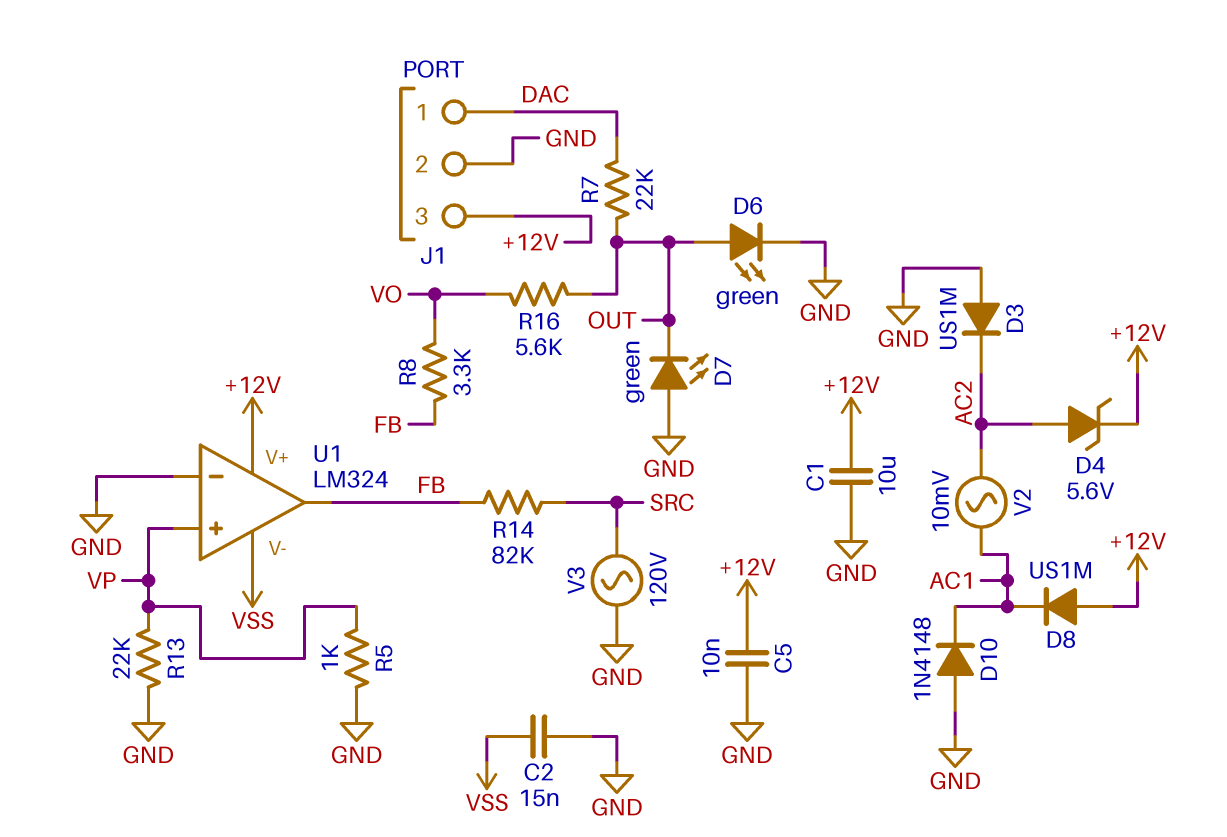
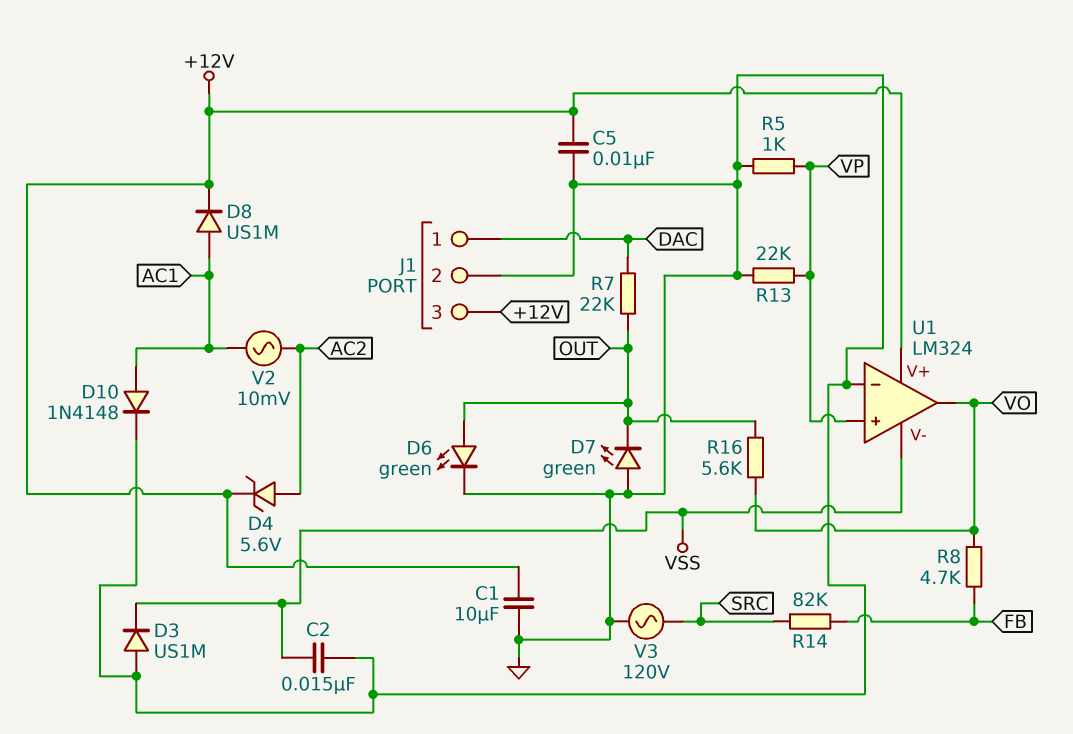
D3: diode US1M (A GND, K AC2) -> diode US1M (A GND, K VSS)
D8: diode US1M (A +12V, K AC1) -> diode US1M (A AC1, K +12V)
D10: diode 1N4148 (A GND, K AC1) -> diode 1N4148 (A AC1, K GND)
R8: 3.3k (FB, VO) -> 4.7k (FB, VO)
U1 pin out: FB -> VO

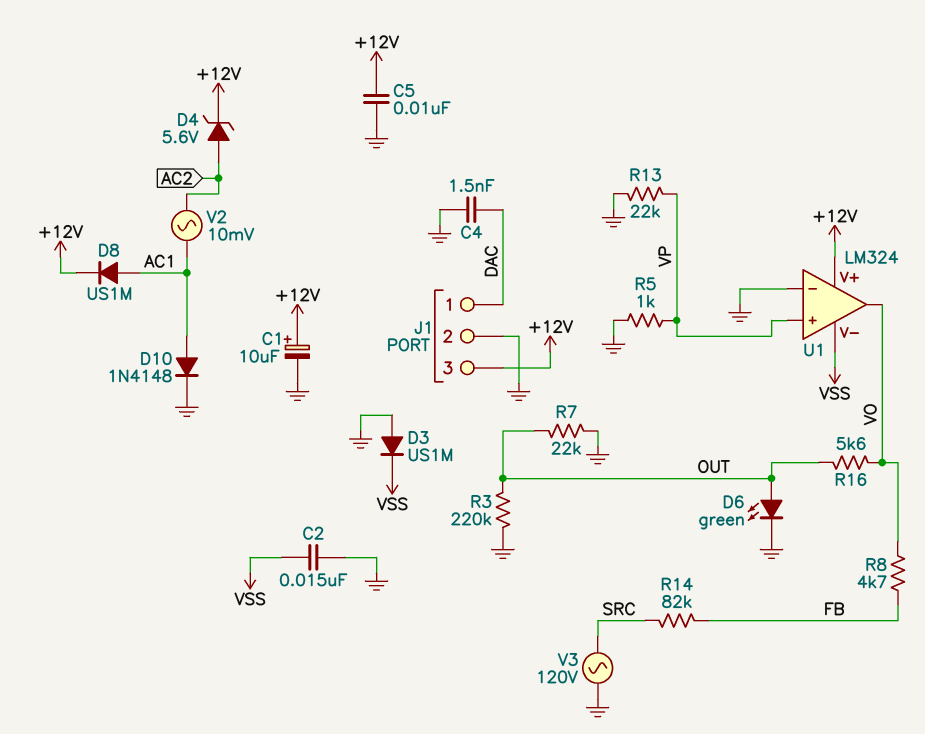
C1: 10uF (+12V, GND) -> 10uF (plus +12V, minus GND)
C4: none -> 1.5nF (DAC, GND)
D7: LED green (A GND, K OUT) -> none
R3: none -> 220k (GND, OUT)
R7: 22k (DAC, OUT) -> 22k (GND, OUT)

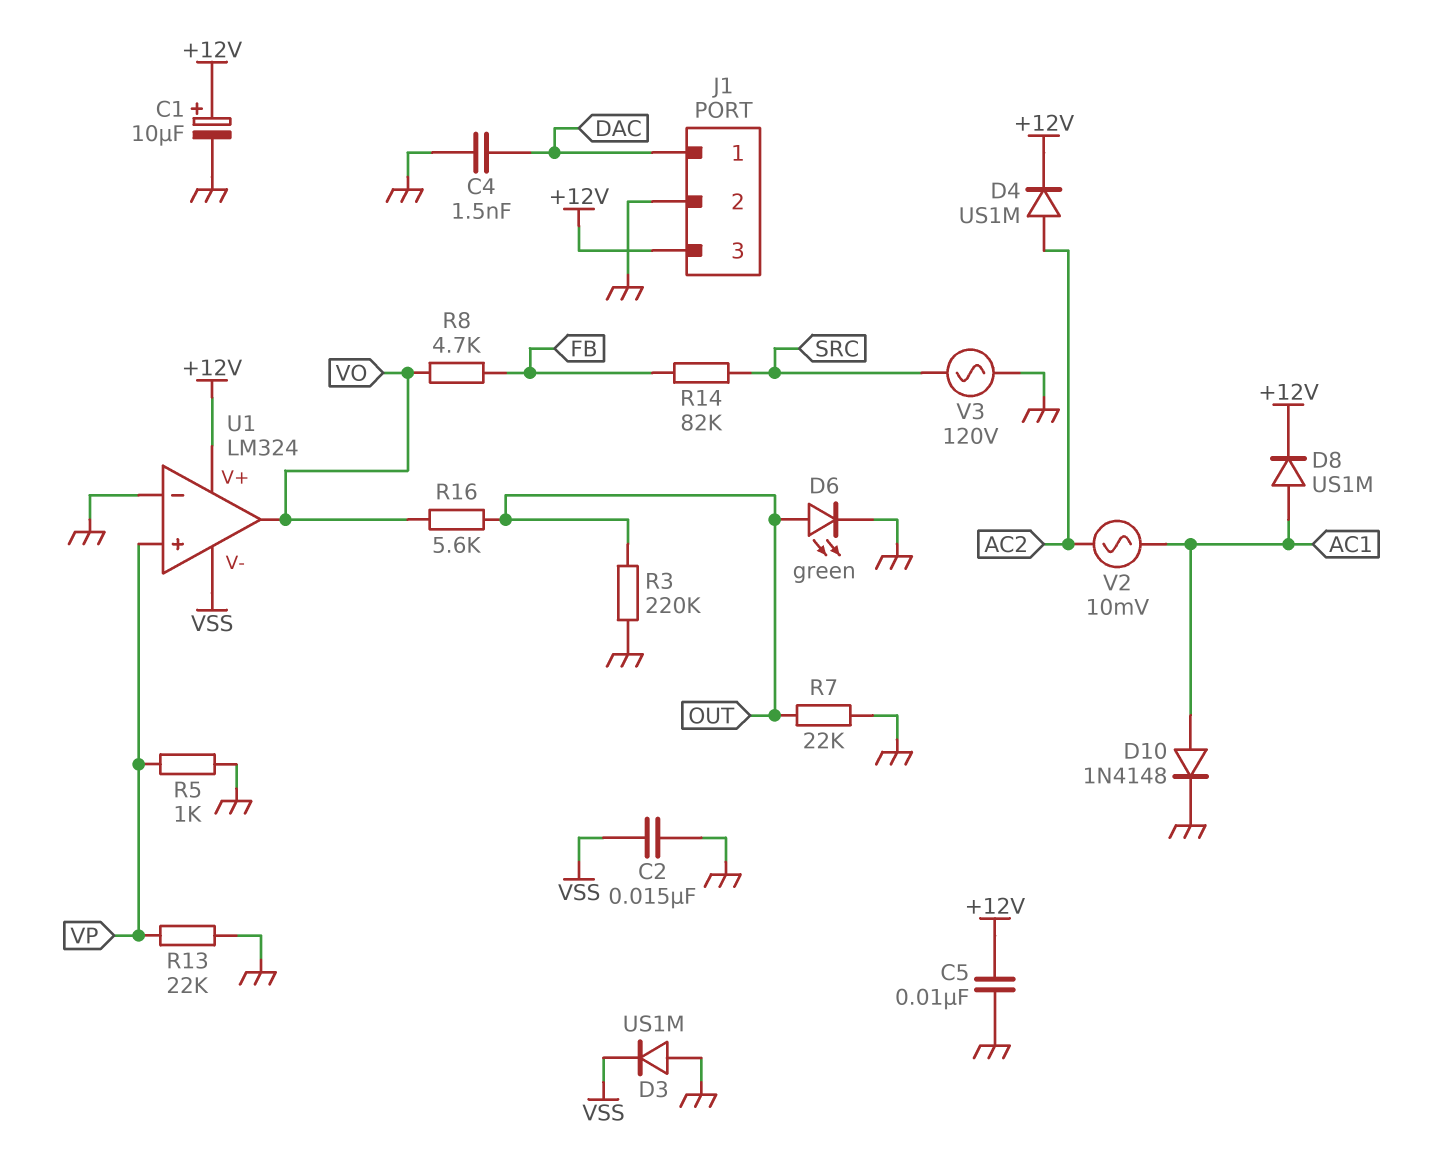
D4: zener 5.6V (A AC2, K +12V) -> diode US1M (A AC2, K +12V)

